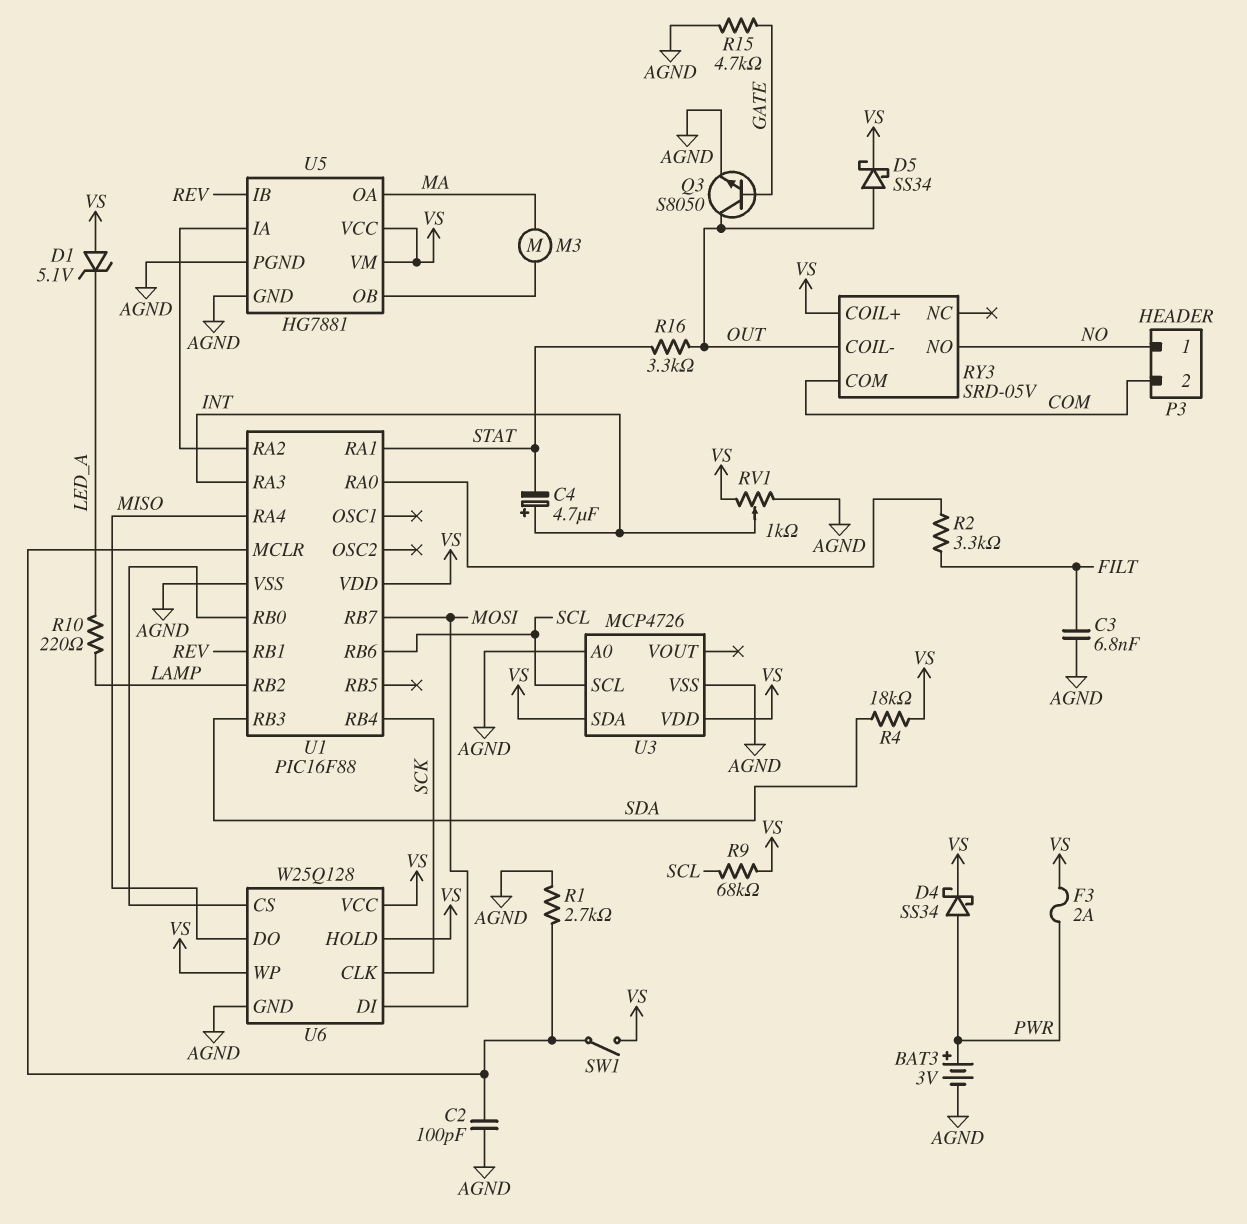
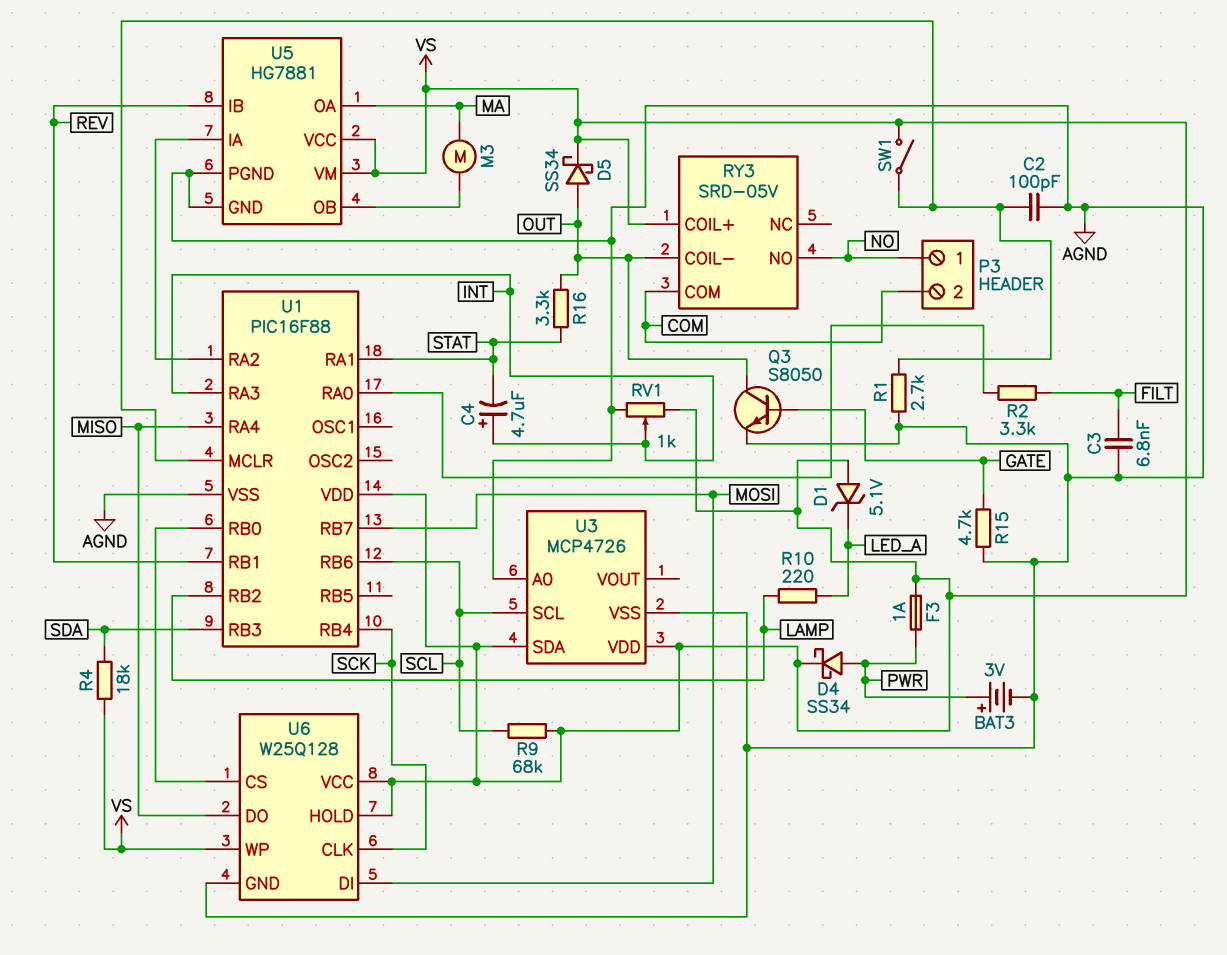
F3: 2A (PWR, VS) -> 1A (PWR, VS)

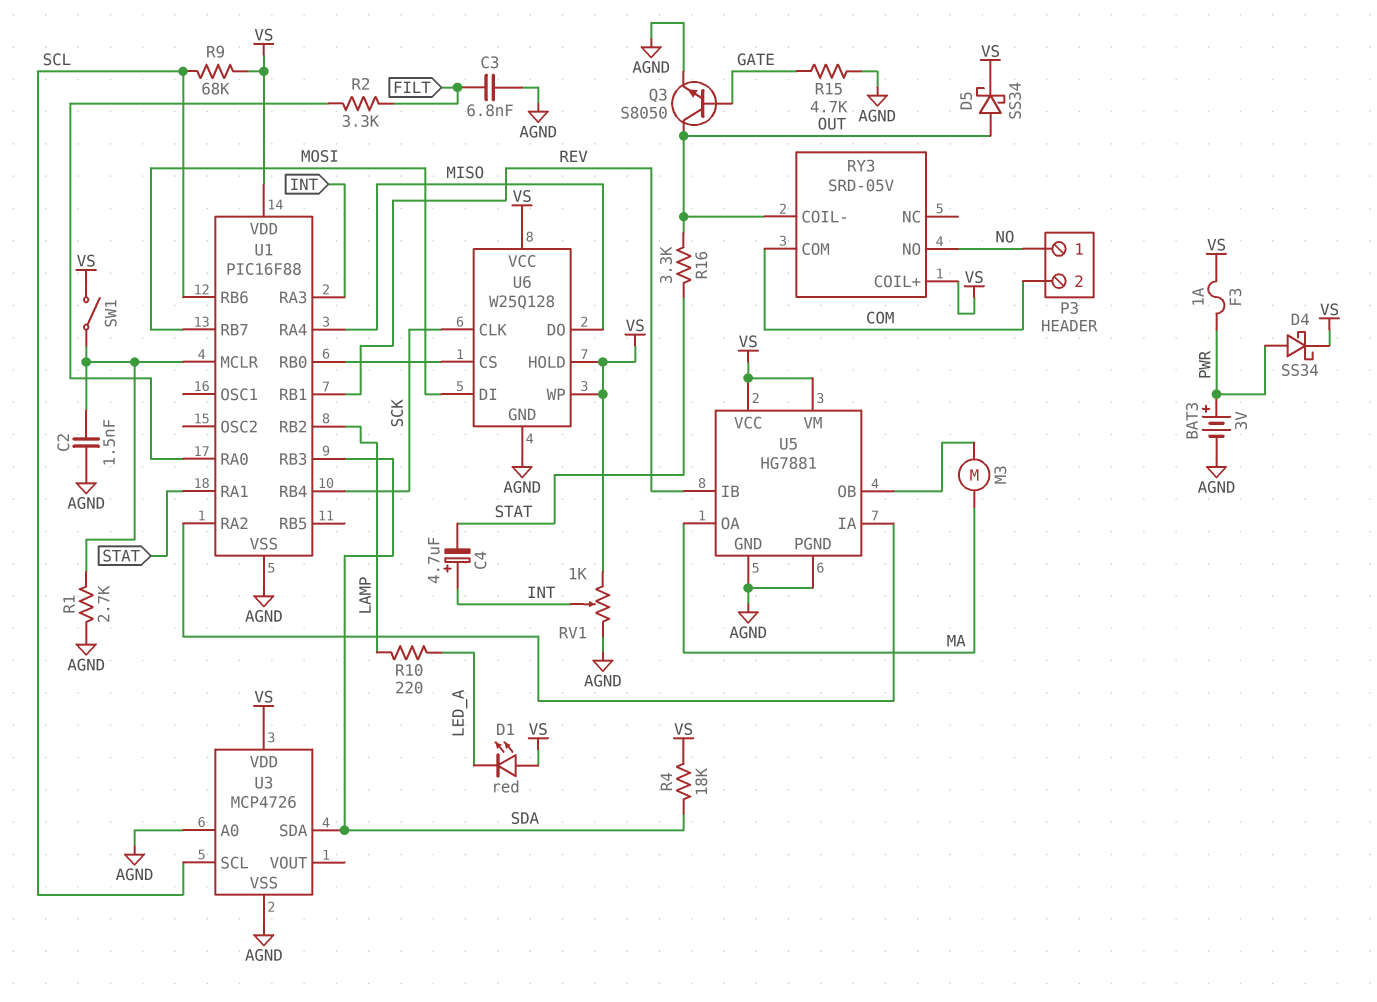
C2: 100pF (AGND, U1/MCLR) -> 1.5nF (AGND, U1/MCLR)
D1: zener 5.1V (A VS, K LED_A) -> LED red (A VS, K LED_A)
U3 pin SDA: VS -> SDA

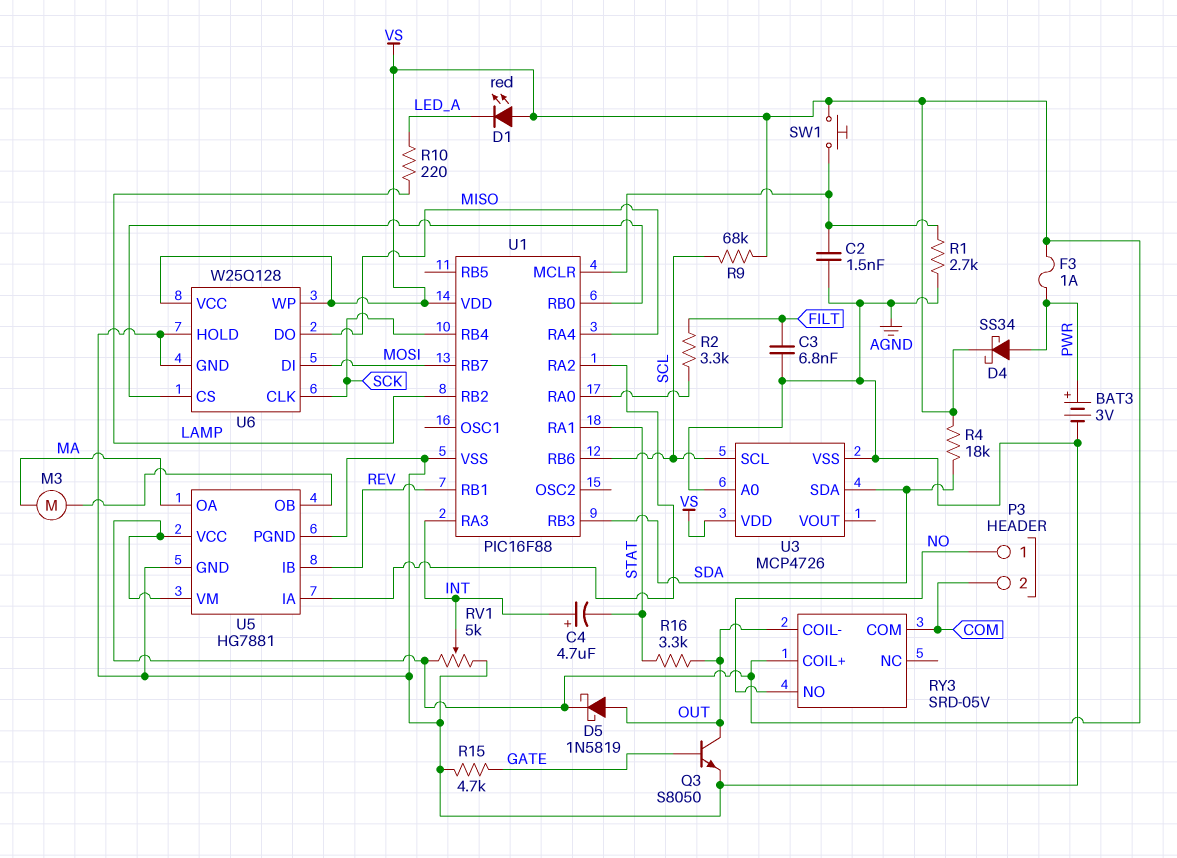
D5: schottky SS34 (A OUT, K VS) -> schottky 1N5819 (A OUT, K VS)
RV1: 1k (AGND, VS, wiper INT) -> 5k (AGND, VS, wiper INT)
SW1: switch (U1/MCLR, VS) -> button (U1/MCLR, VS)
U6 pin HOLD: VS -> AGND

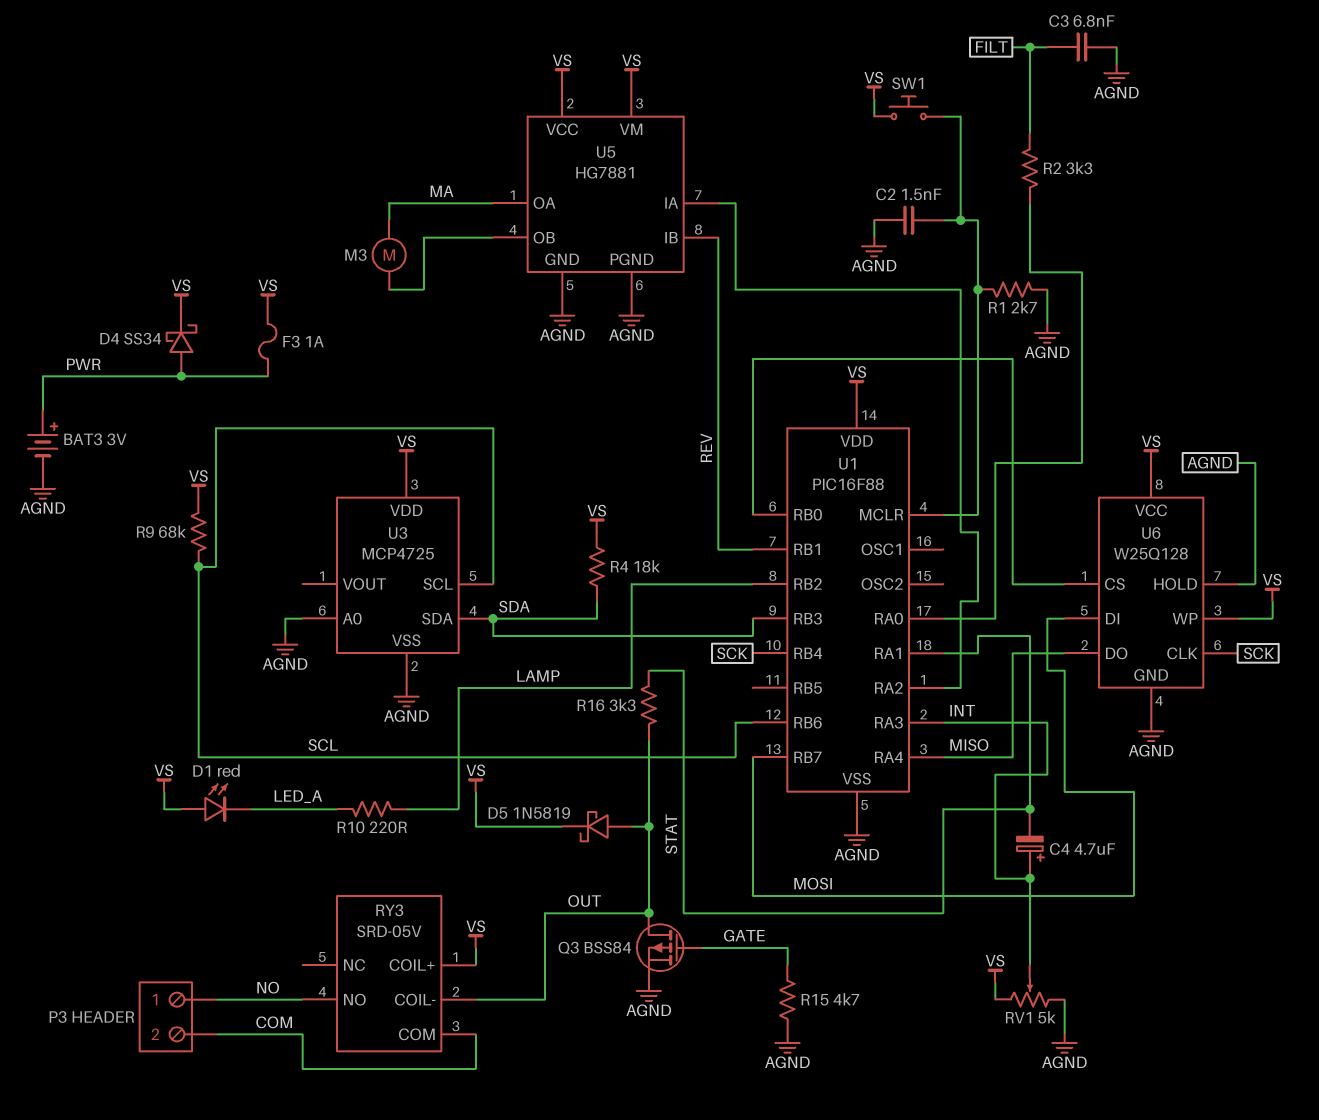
Q3: NPN S8050 (B GATE, C OUT, E AGND) -> PMOS BSS84 (G GATE, D OUT, S AGND)
U3: MCP4726 -> MCP4725

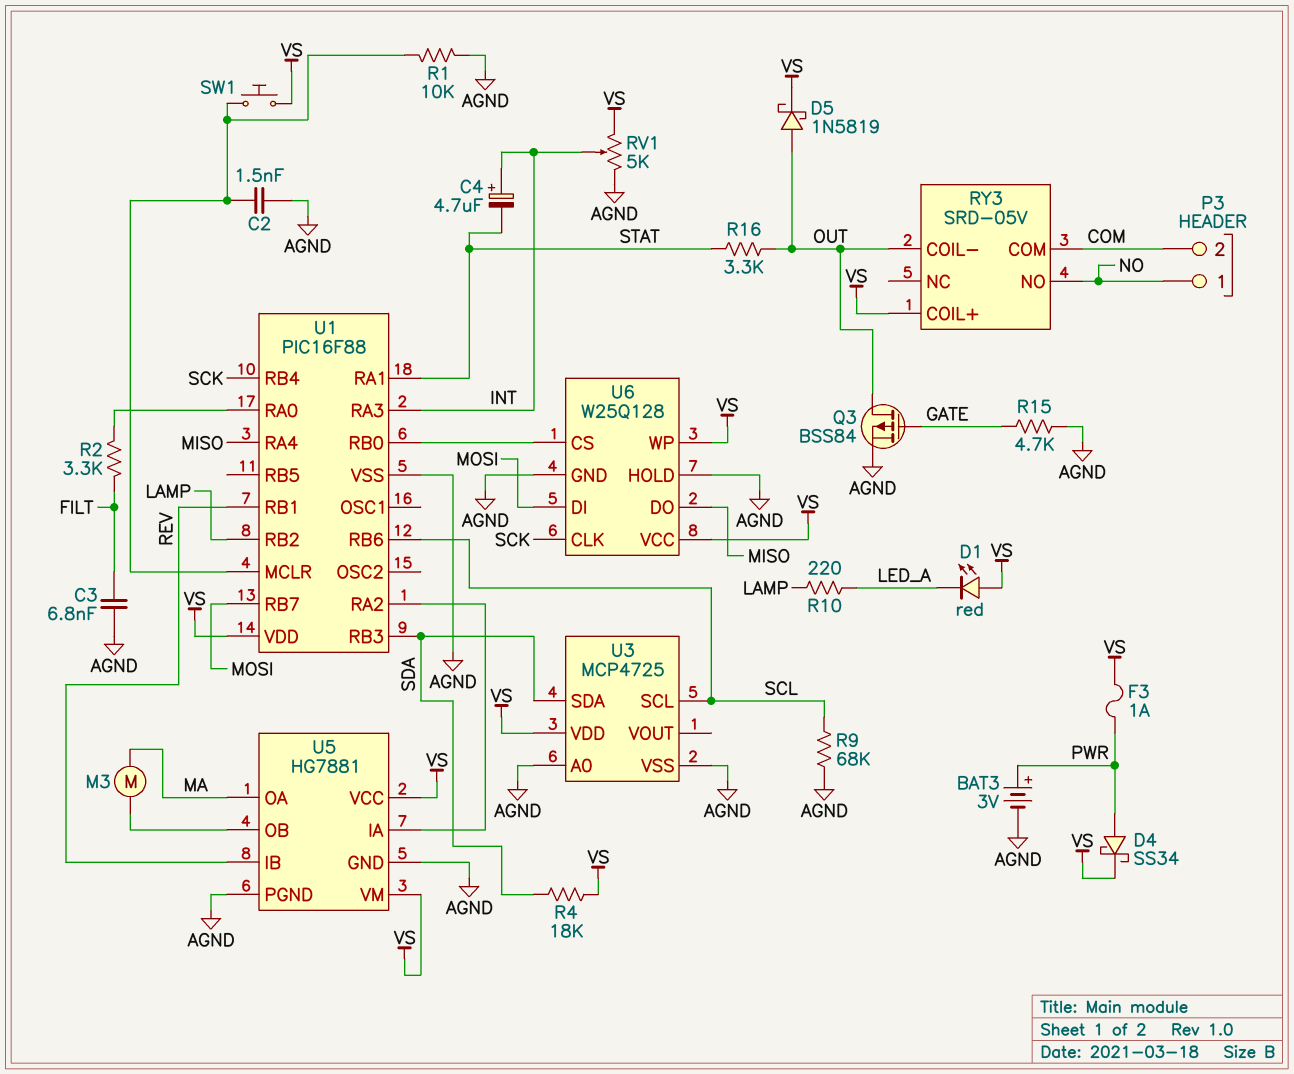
R1: 2.7k (AGND, U1/MCLR) -> 10k (AGND, U1/MCLR)
R9: 68k (SCL, VS) -> 68k (AGND, SCL)

